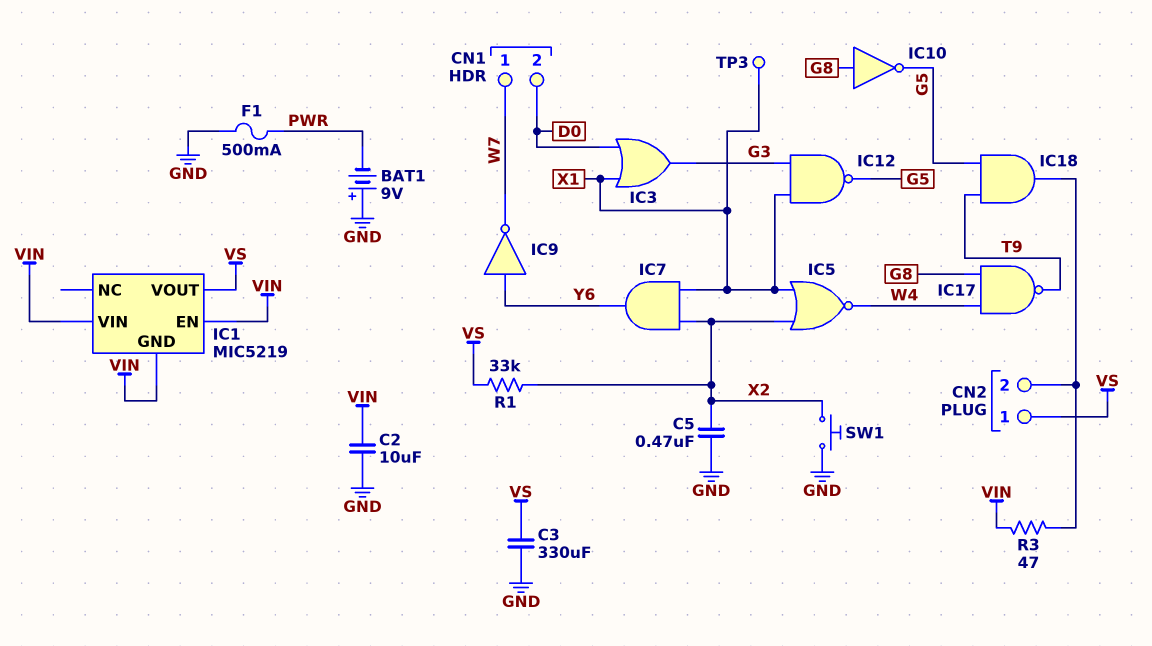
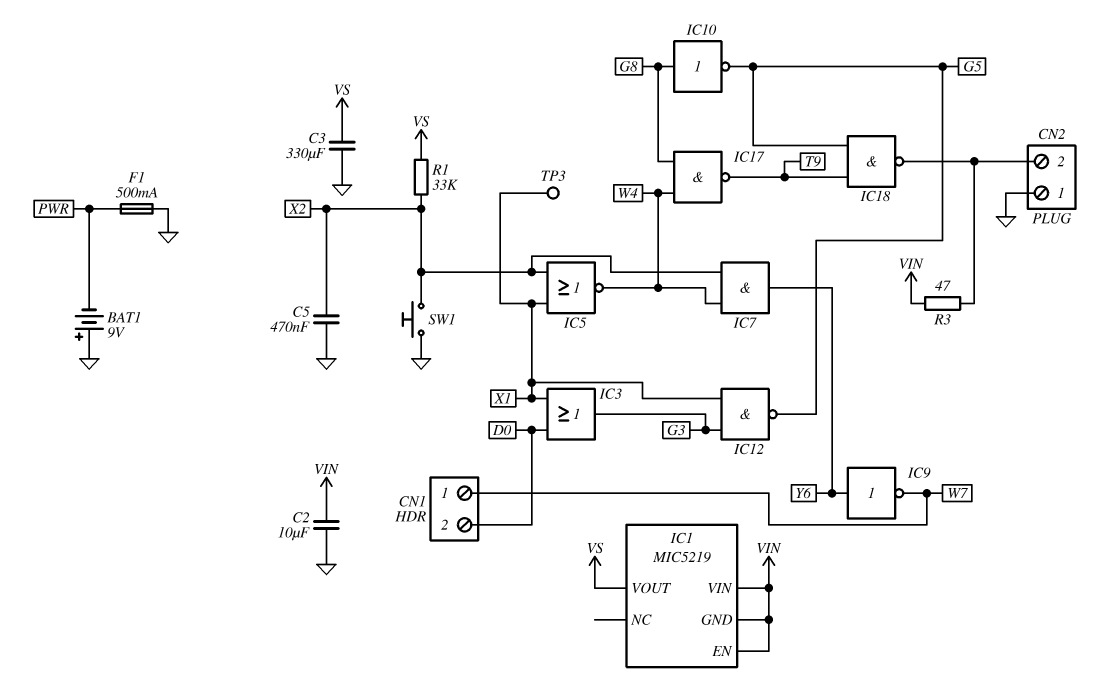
CN2 pin 1: VS -> GND
IC7: AND (in X1, in X2, out Y6) -> AND (in W4, in X2, out Y6)
IC18: AND (in G5, in T9, out CN2/2) -> NAND (in G5, in T9, out CN2/2)

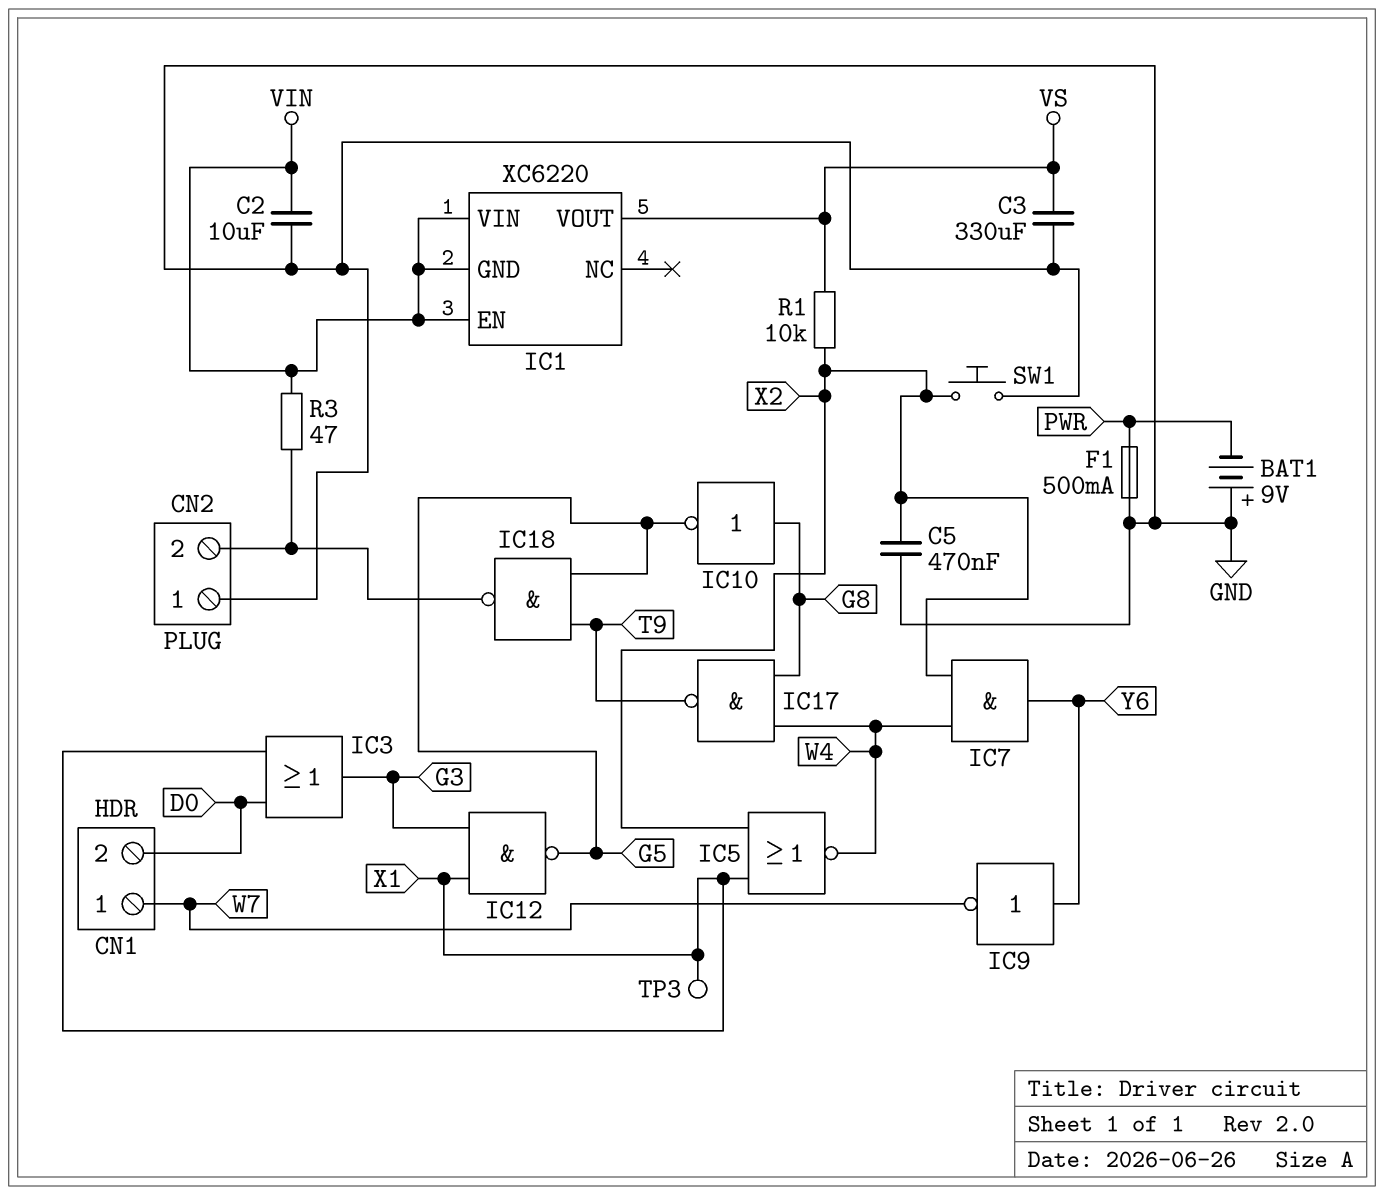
IC1: MIC5219 -> XC6220
R1: 33k (VS, X2) -> 10k (VS, X2)

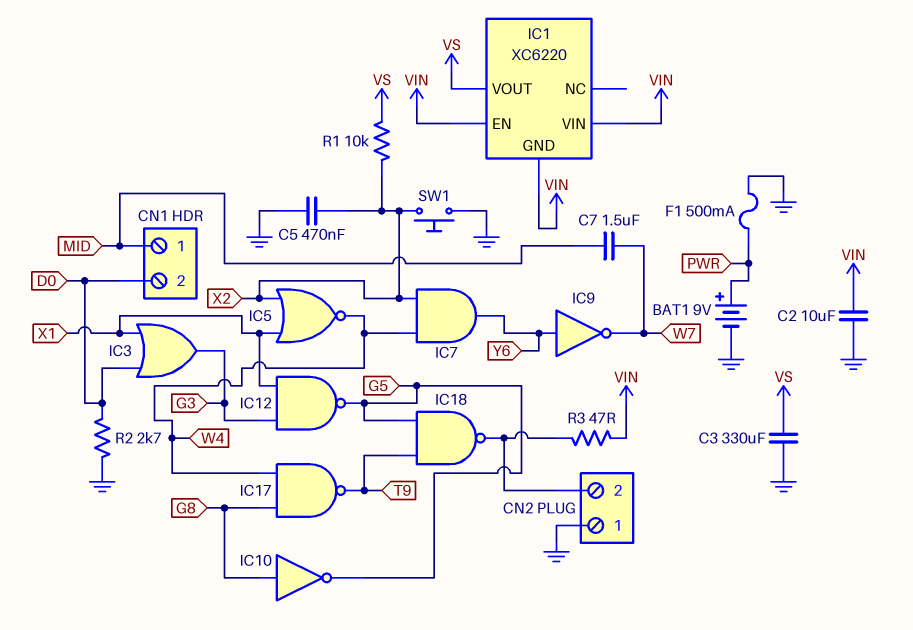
BAT1: 9V (plus GND, minus PWR) -> 9V (plus PWR, minus GND)
C7: none -> 1.5uF (MID, W7)
CN1 pin 1: W7 -> MID
R2: none -> 2.7k (D0, GND)
TP3: test point (X1) -> none

